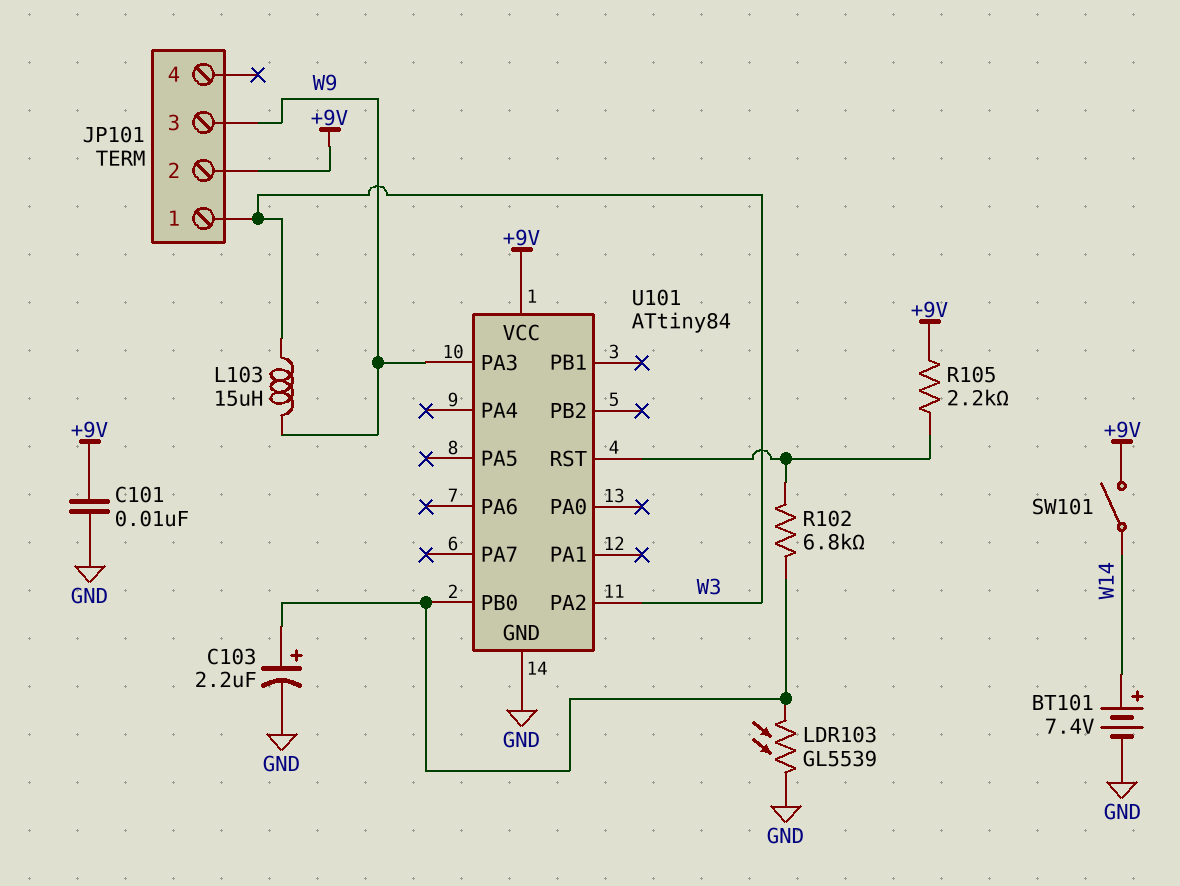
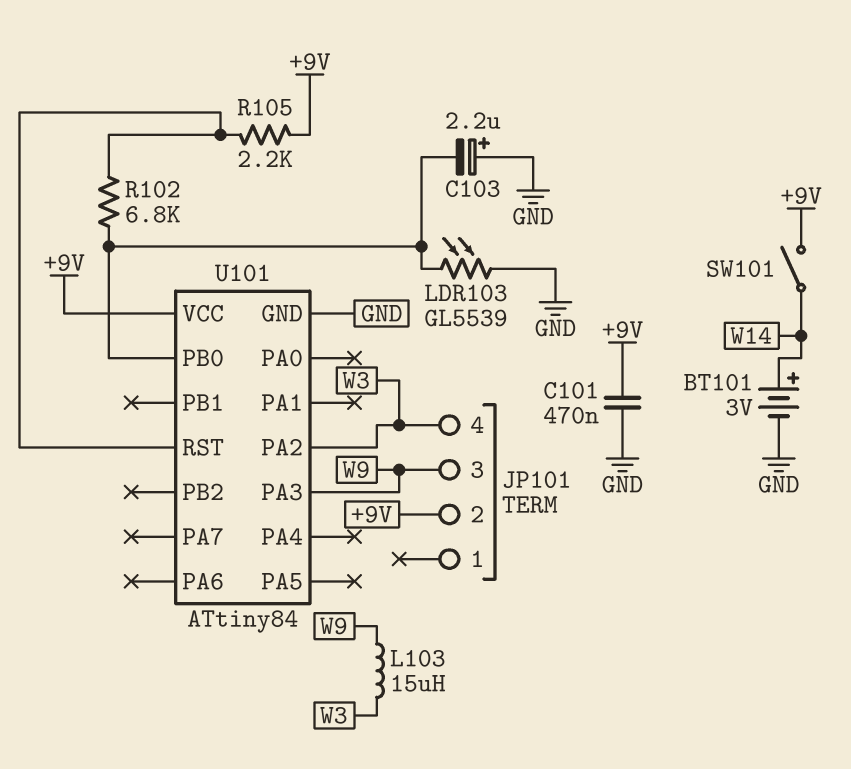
BT101: 7.4V (plus W14, minus GND) -> 3V (plus W14, minus GND)
C101: 10nF (+9V, GND) -> 470nF (+9V, GND)
C103: 2.2uF (plus U101/PB0, minus GND) -> 2.2uF (plus GND, minus U101/PB0)
JP101 pin 1: W3 -> none
JP101 pin 4: none -> W3

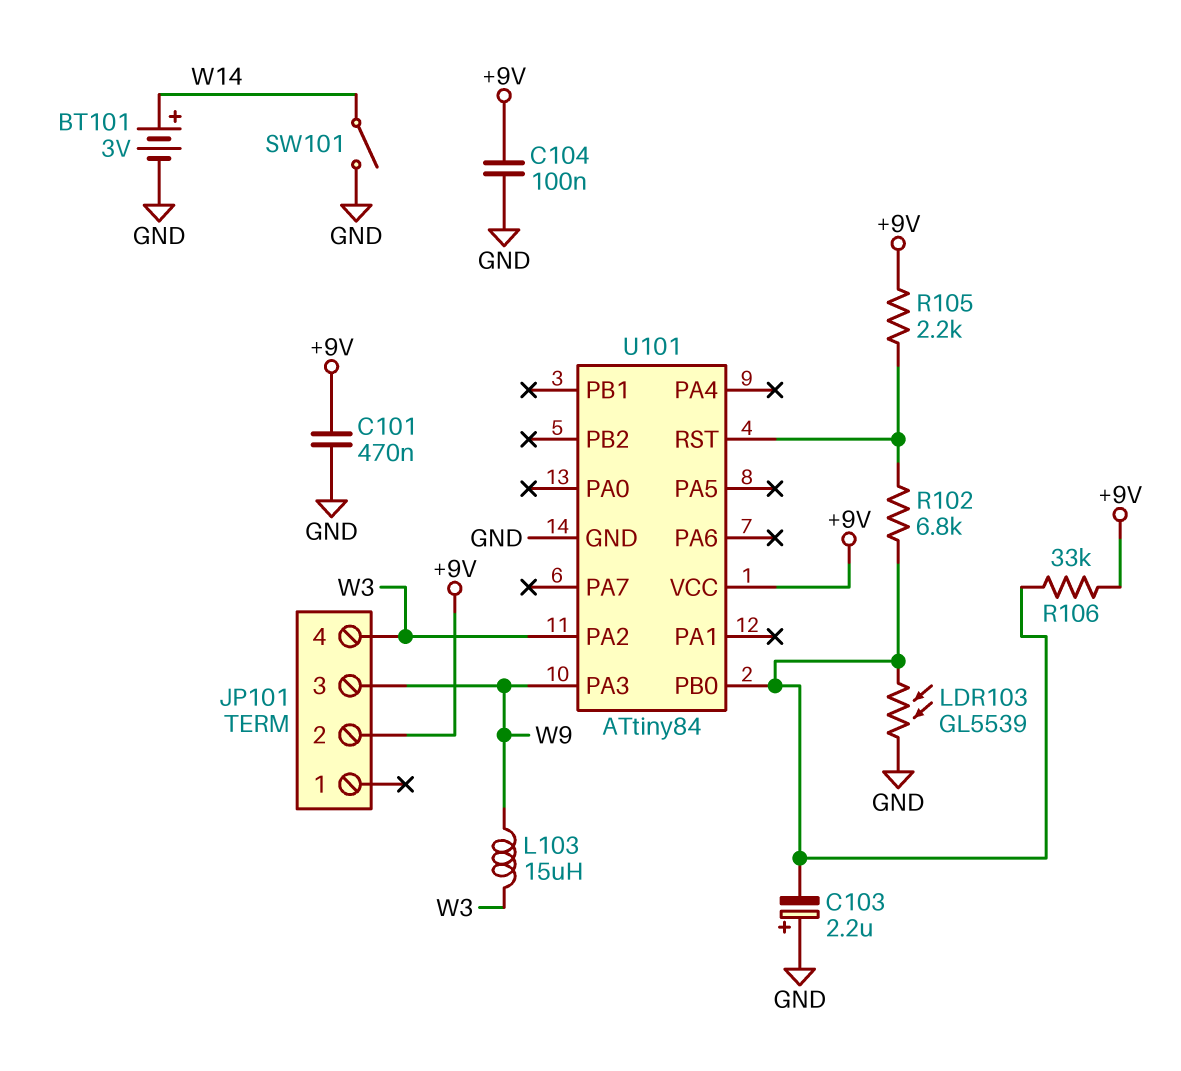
C104: none -> 100nF (+9V, GND)
R106: none -> 33k (+9V, U101/PB0)
SW101: switch (+9V, W14) -> switch (GND, W14)

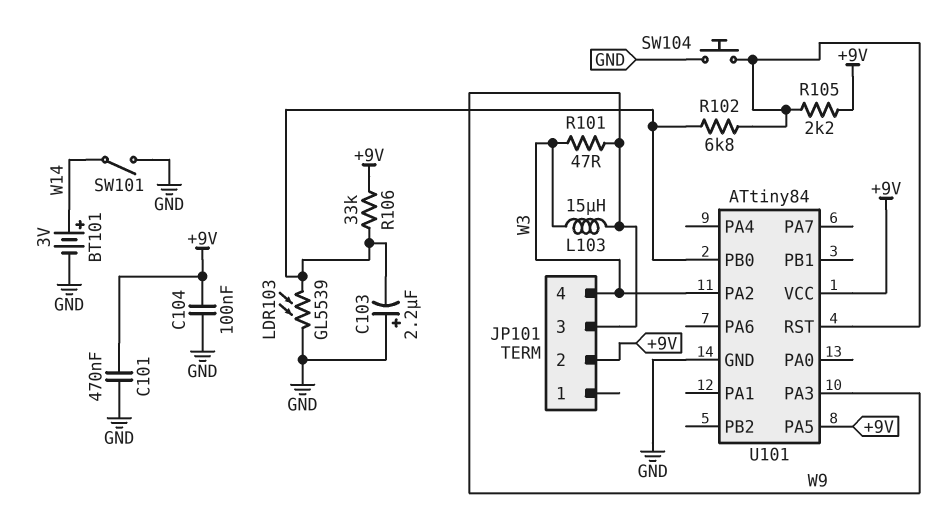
R101: none -> 47 (W3, W9)
SW104: none -> button (GND, U101/RST)
U101 pin PA5: none -> +9V

